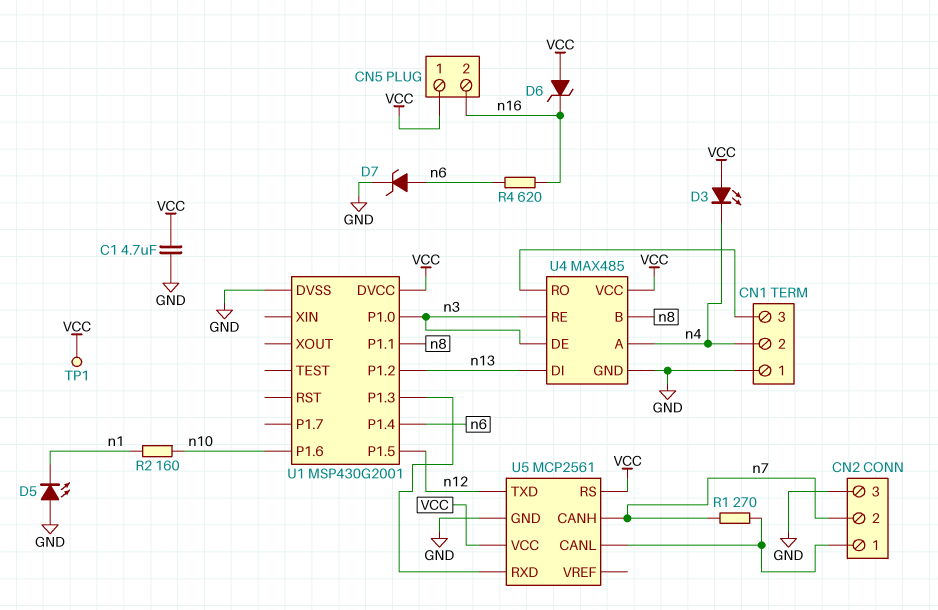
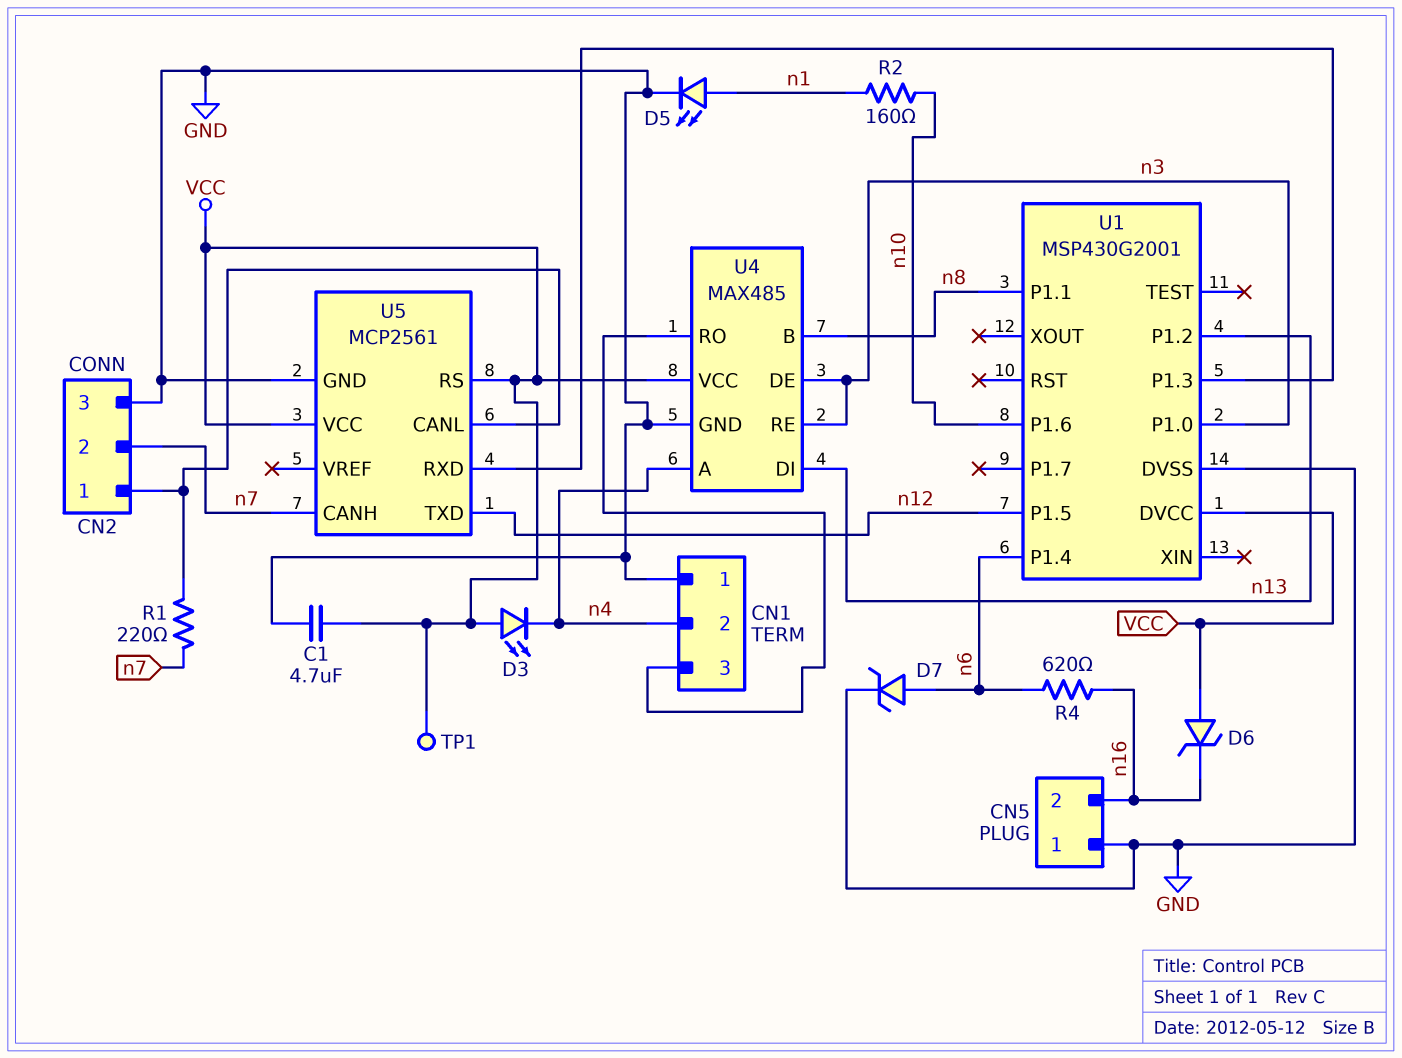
CN5 pin 1: VCC -> GND
D5: LED (A GND, K n1) -> LED (A n1, K GND)
R1: 270 (CN2/1, n7) -> 220 (CN2/1, n7)

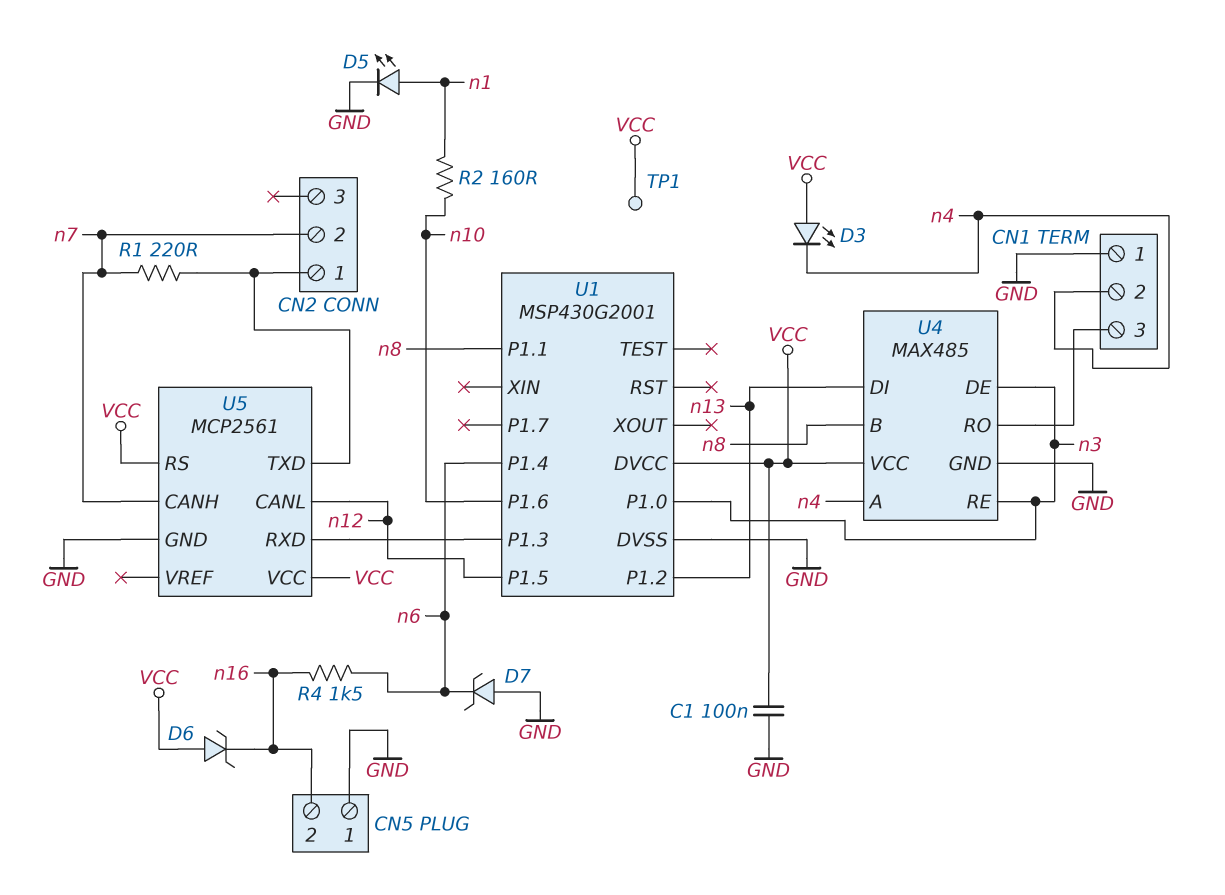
C1: 4.7uF (GND, VCC) -> 100nF (GND, VCC)
CN2 pin 3: GND -> none
D7: zener (A n6, K GND) -> zener (A GND, K n6)
R4: 620 (n6, n16) -> 1.5k (n6, n16)
U5 pin CANL: CN2/1 -> n12
U5 pin TXD: n12 -> CN2/1

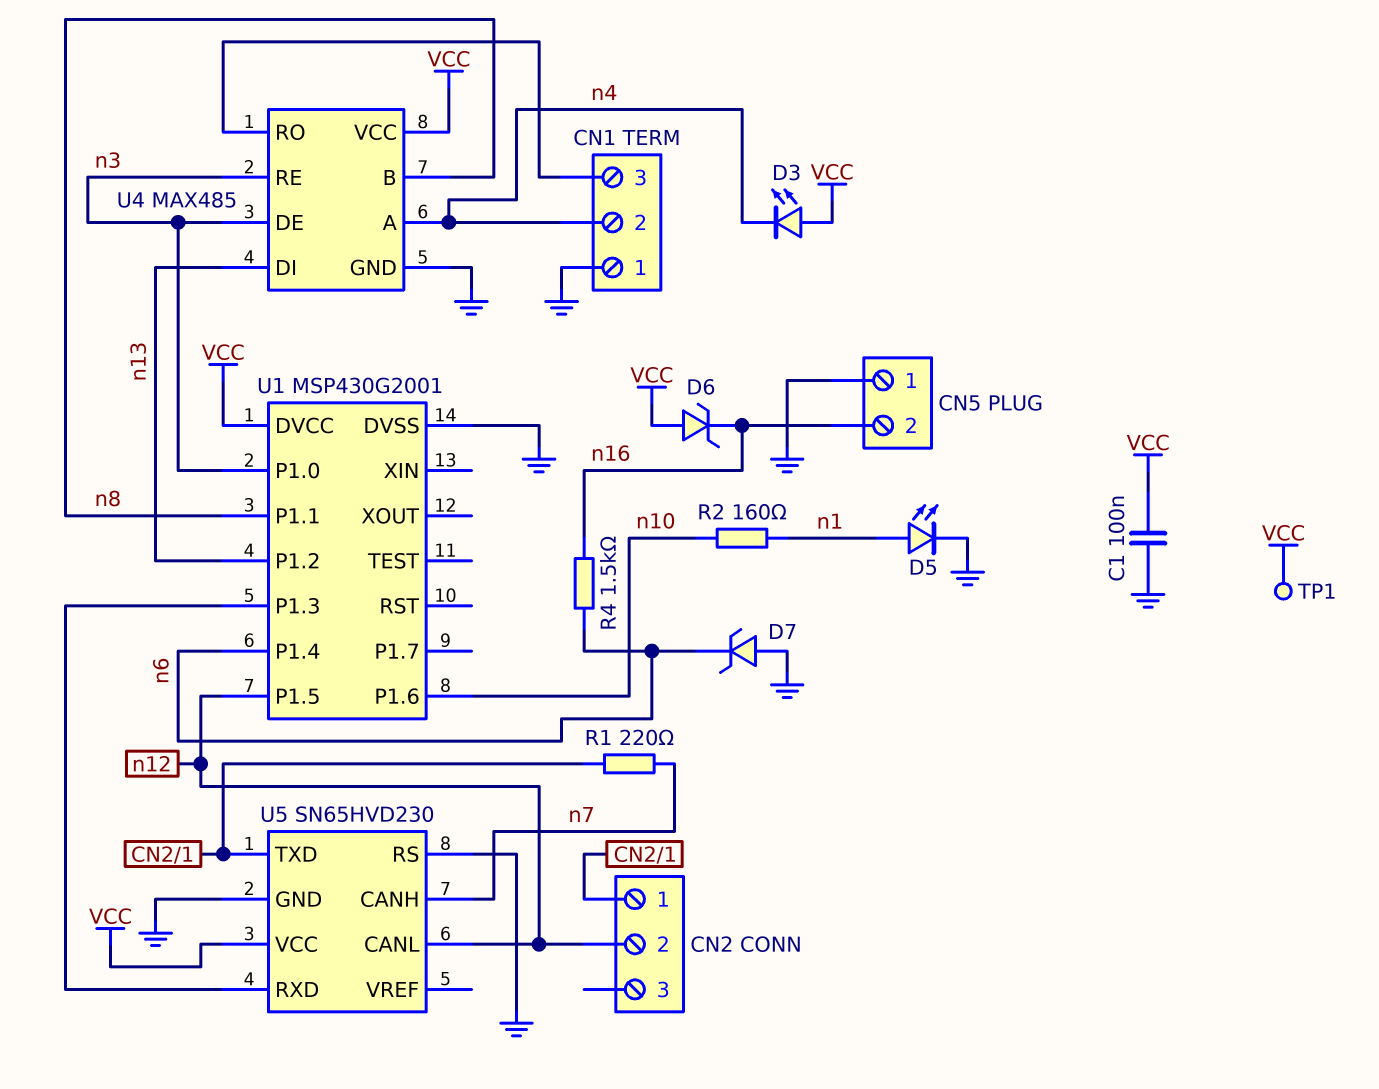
CN2 pin 2: n7 -> n12
U5: MCP2561 -> SN65HVD230
U5 pin RS: VCC -> GND

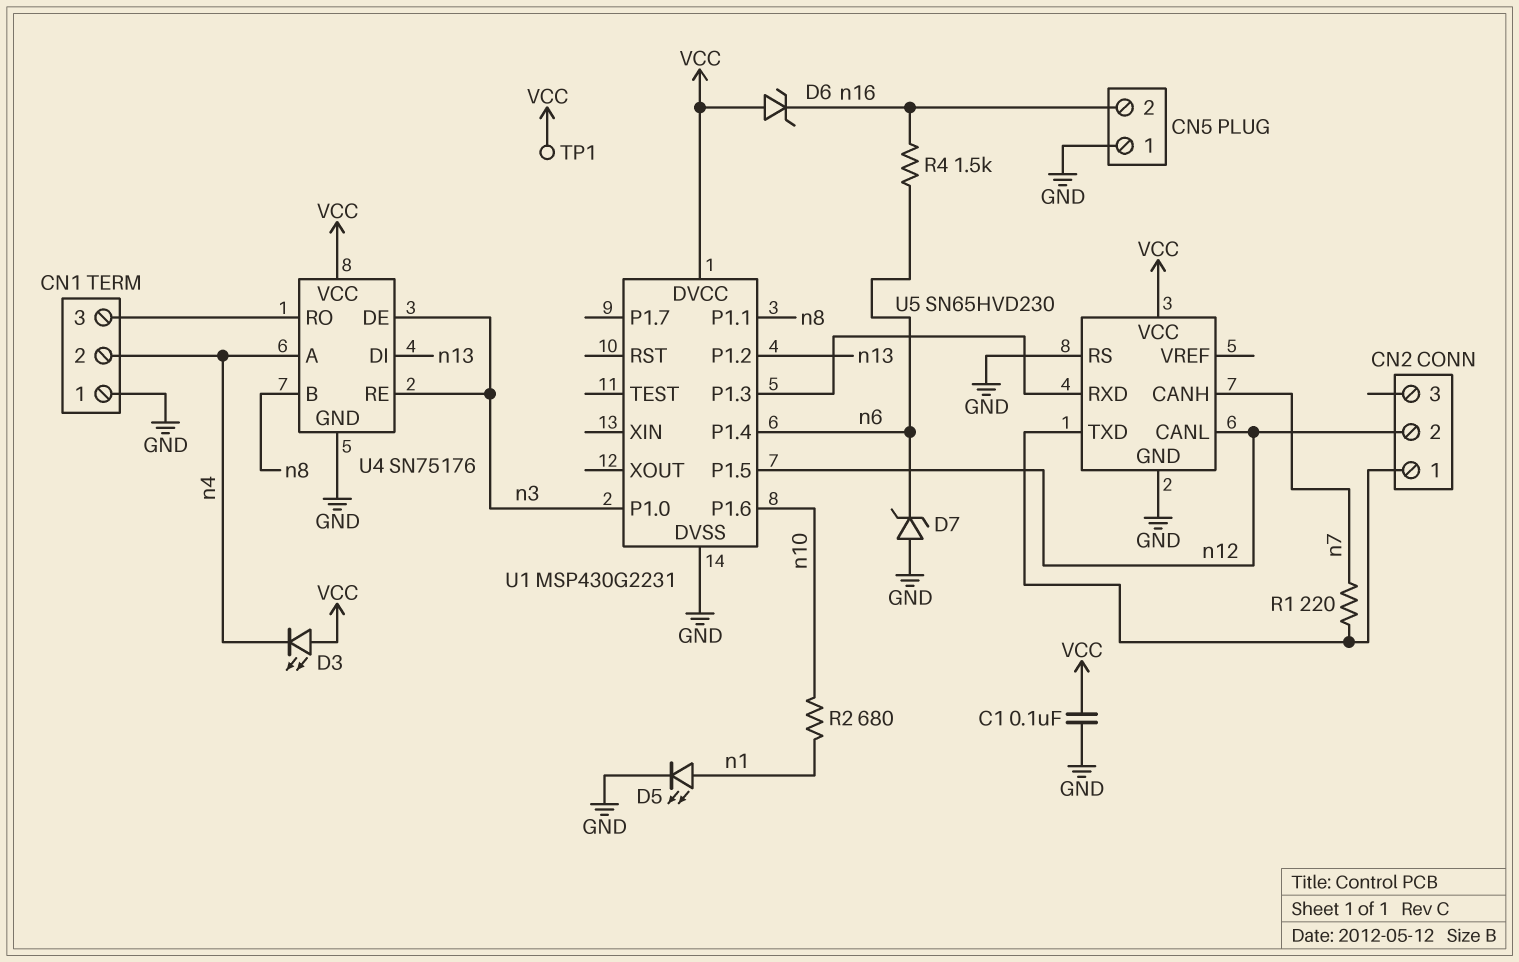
R2: 160 (n1, n10) -> 680 (n1, n10)
U1: MSP430G2001 -> MSP430G2231
U4: MAX485 -> SN75176

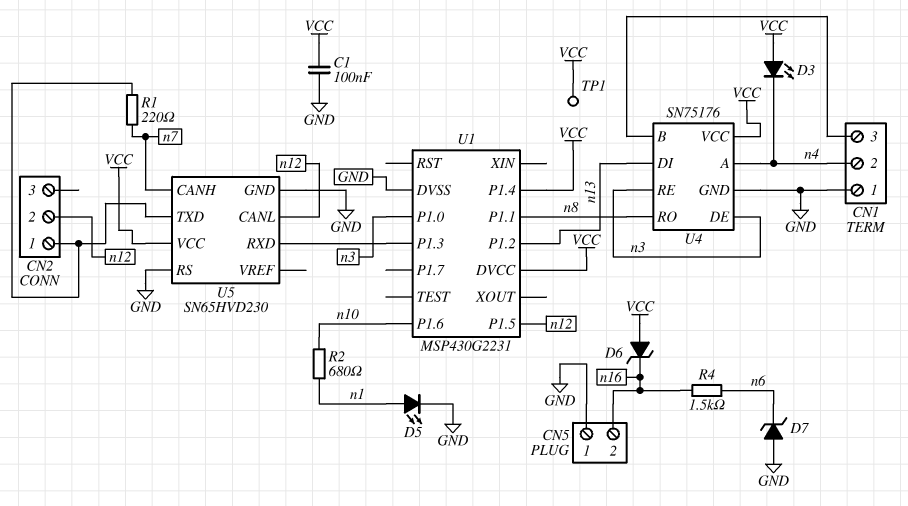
U1 pin P1.4: n6 -> VCC
U4 pin B: n8 -> CN1/3
U4 pin RO: CN1/3 -> n8

